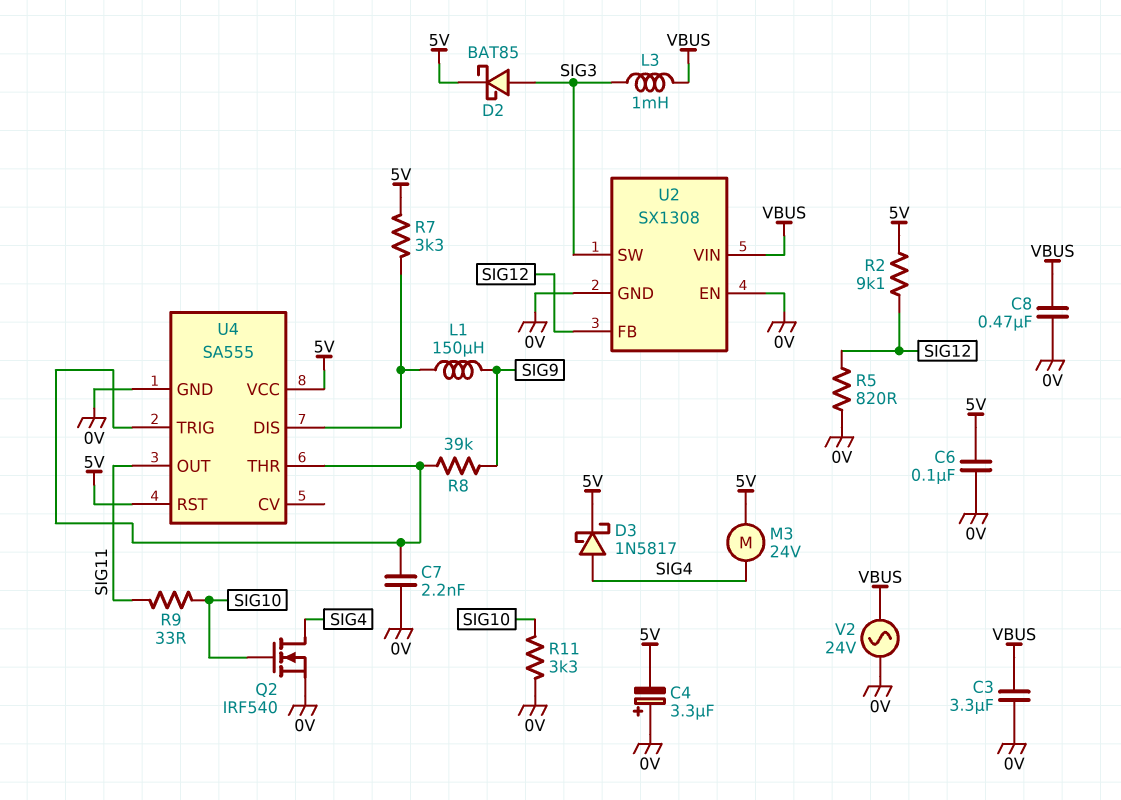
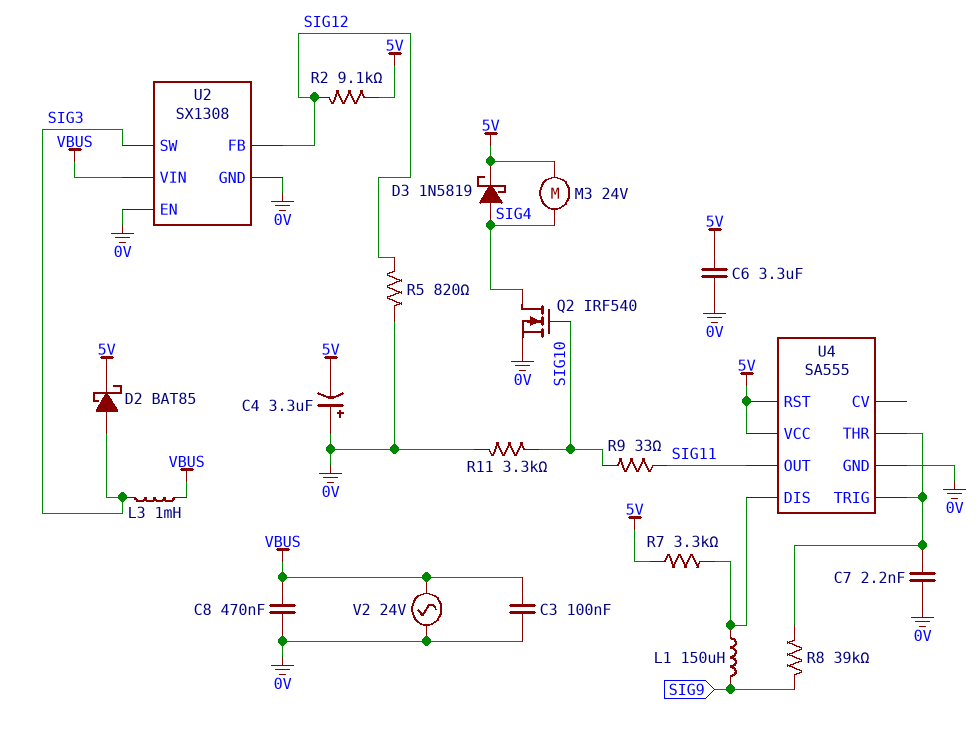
C3: 3.3uF (0V, VBUS) -> 100nF (0V, VBUS)
C6: 100nF (0V, 5V) -> 3.3uF (0V, 5V)
D3: schottky 1N5817 (A SIG4, K 5V) -> schottky 1N5819 (A SIG4, K 5V)

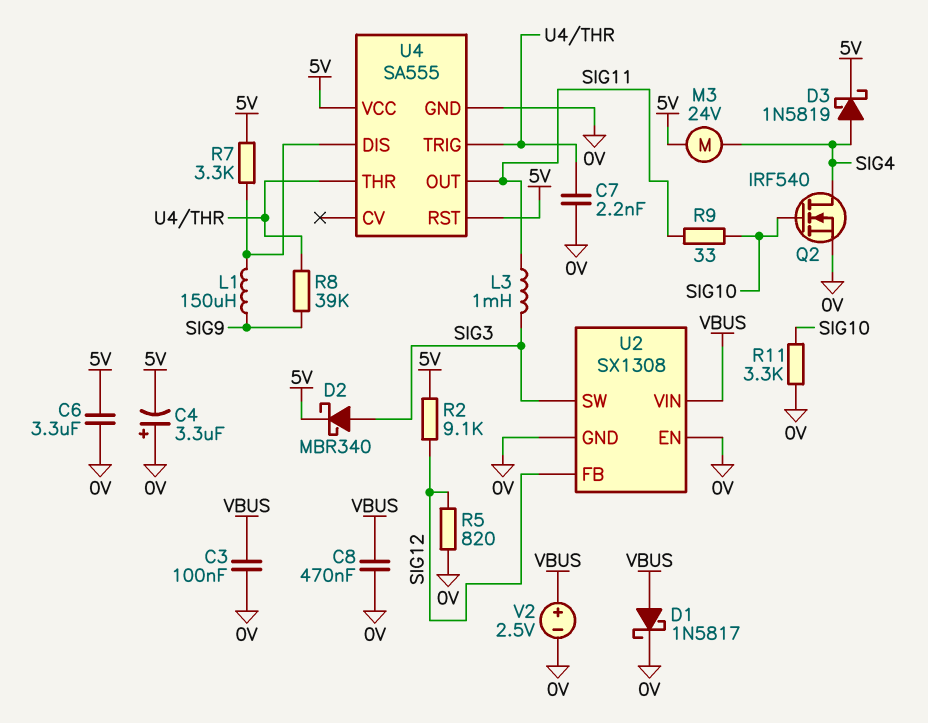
D1: none -> schottky 1N5817 (A VBUS, K 0V)
D2: schottky BAT85 (A SIG3, K 5V) -> schottky MBR340 (A SIG3, K 5V)
L3: 1mH (SIG3, VBUS) -> 1mH (SIG3, SIG11)
V2: AC 24V (0V, VBUS) -> 2.5V (plus VBUS, minus 0V)

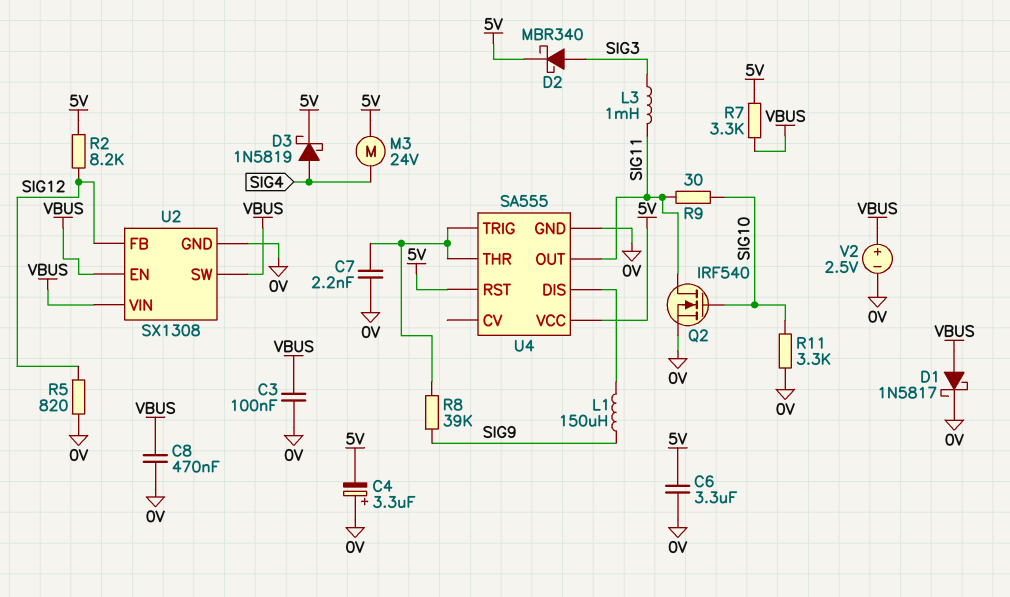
Q2: NMOS IRF540 (G SIG10, D SIG4, S 0V) -> NMOS IRF540 (G SIG10, D SIG11, S 0V)
R2: 9.1k (5V, SIG12) -> 8.2k (5V, SIG12)
R7: 3.3k (5V, U4/DIS) -> 3.3k (5V, VBUS)
R9: 33 (SIG10, SIG11) -> 30 (SIG10, SIG11)
U2 pin EN: 0V -> VBUS
U2 pin SW: SIG3 -> VBUS

